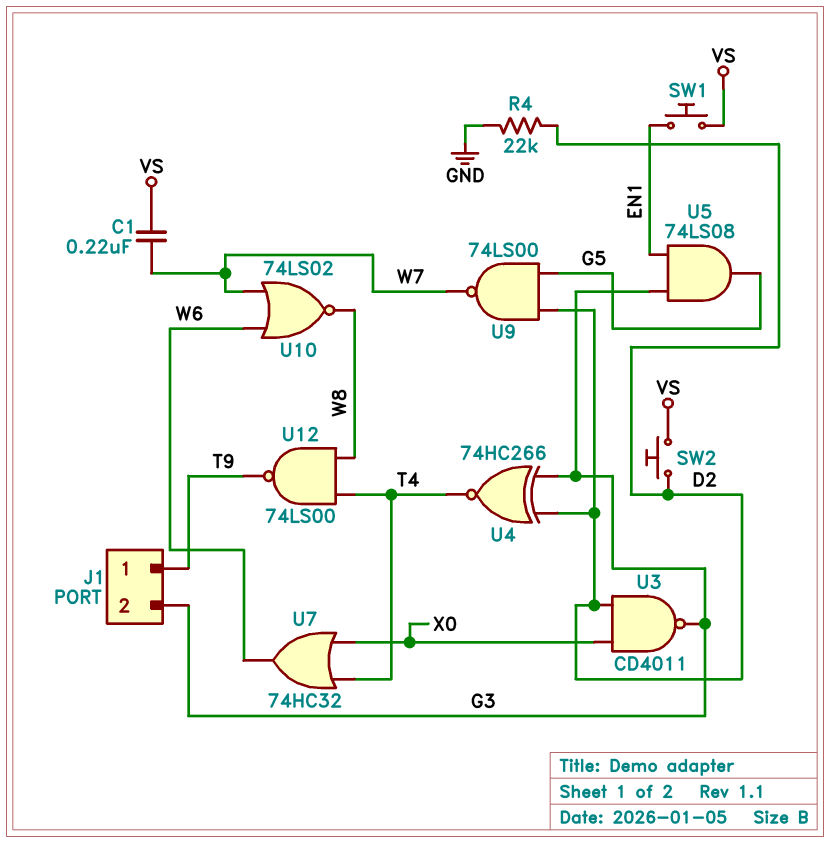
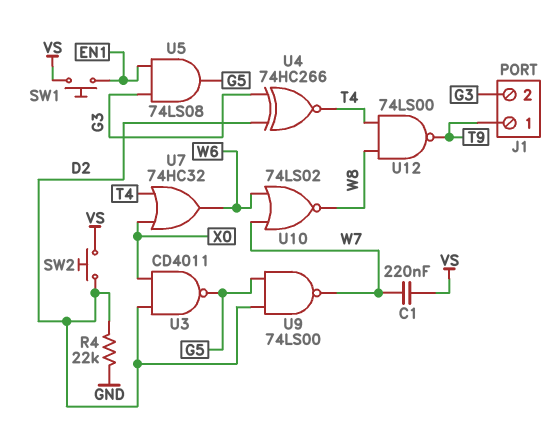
U3: NAND CD4011 (in D2, in X0, out G3) -> NAND CD4011 (in D2, in X0, out G5)

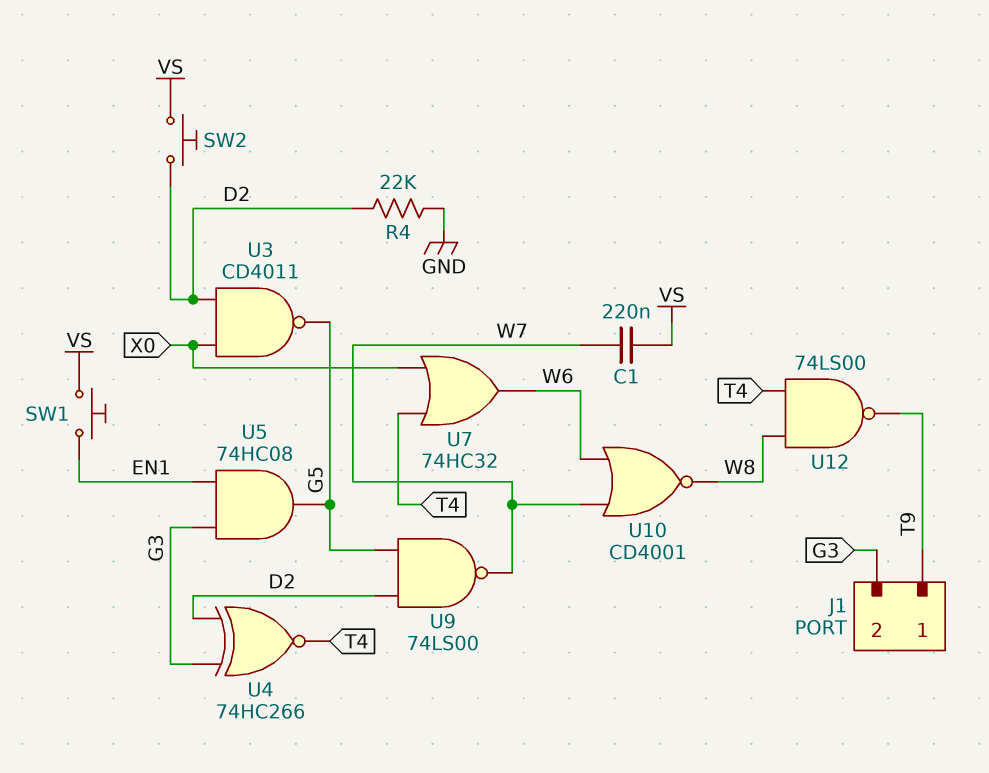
U5: AND 74LS08 (in EN1, in G3, out G5) -> AND 74HC08 (in EN1, in G3, out G5)
U10: NOR 74LS02 (in W6, in W7, out W8) -> NOR CD4001 (in W6, in W7, out W8)

